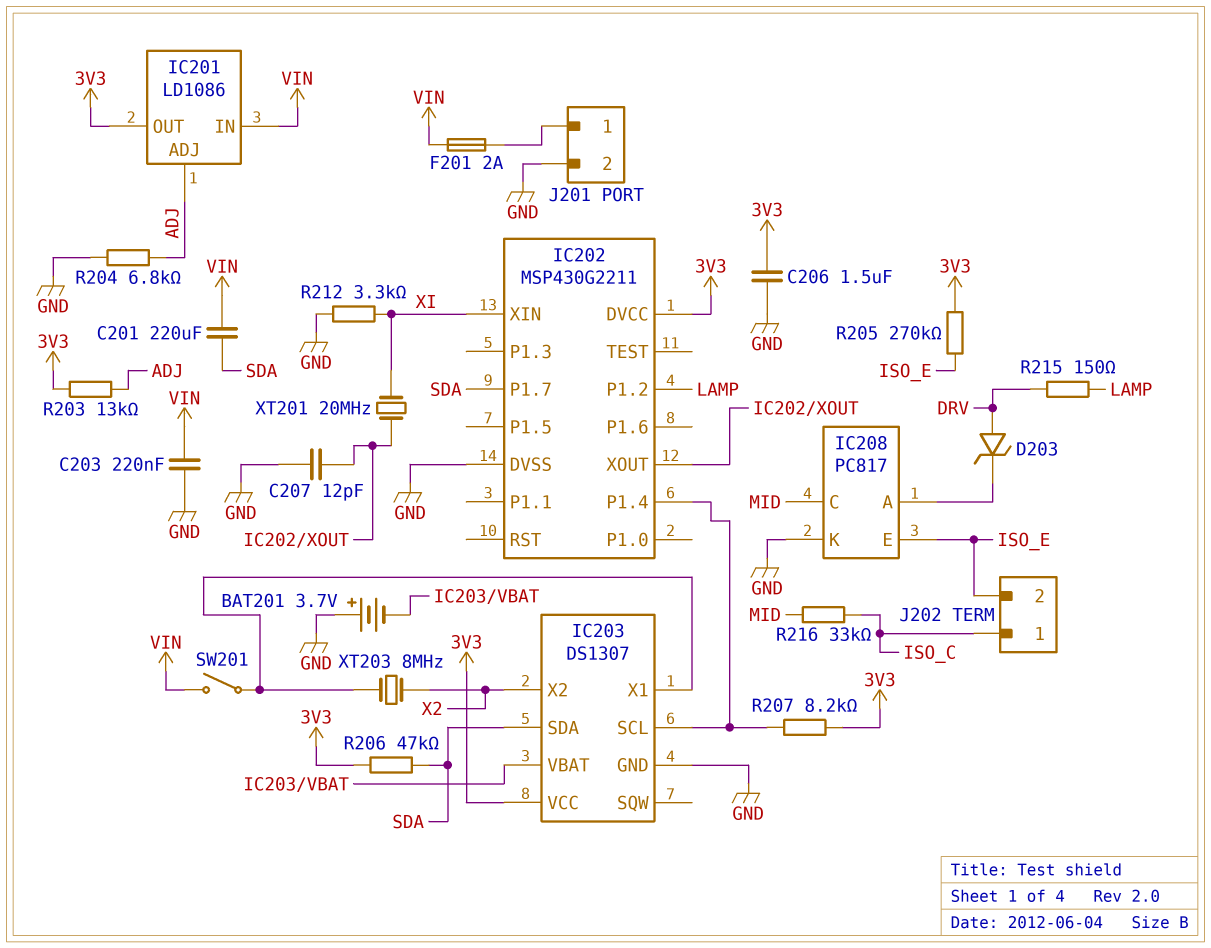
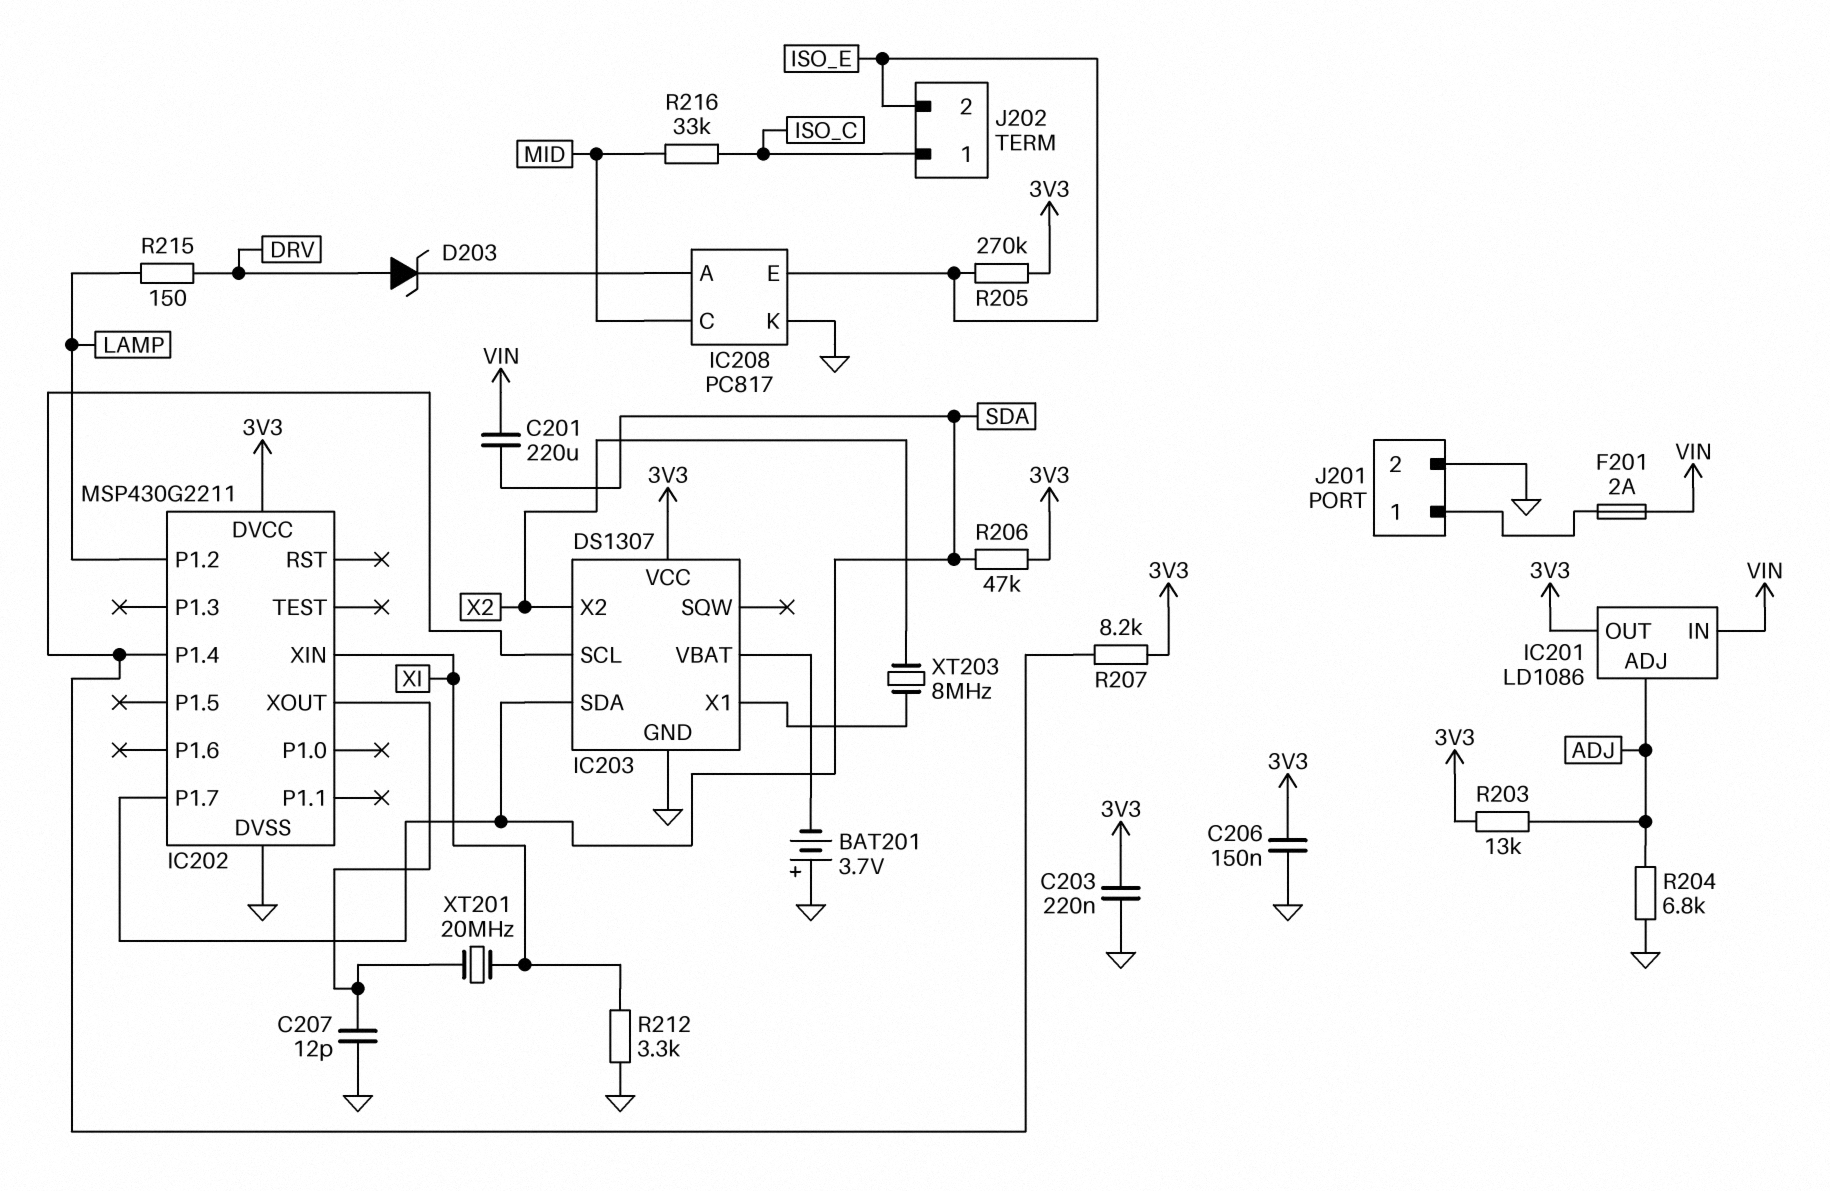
C203: 220nF (GND, VIN) -> 220nF (3V3, GND)
C206: 1.5uF (3V3, GND) -> 150nF (3V3, GND)
SW201: switch (IC203/X1, VIN) -> none

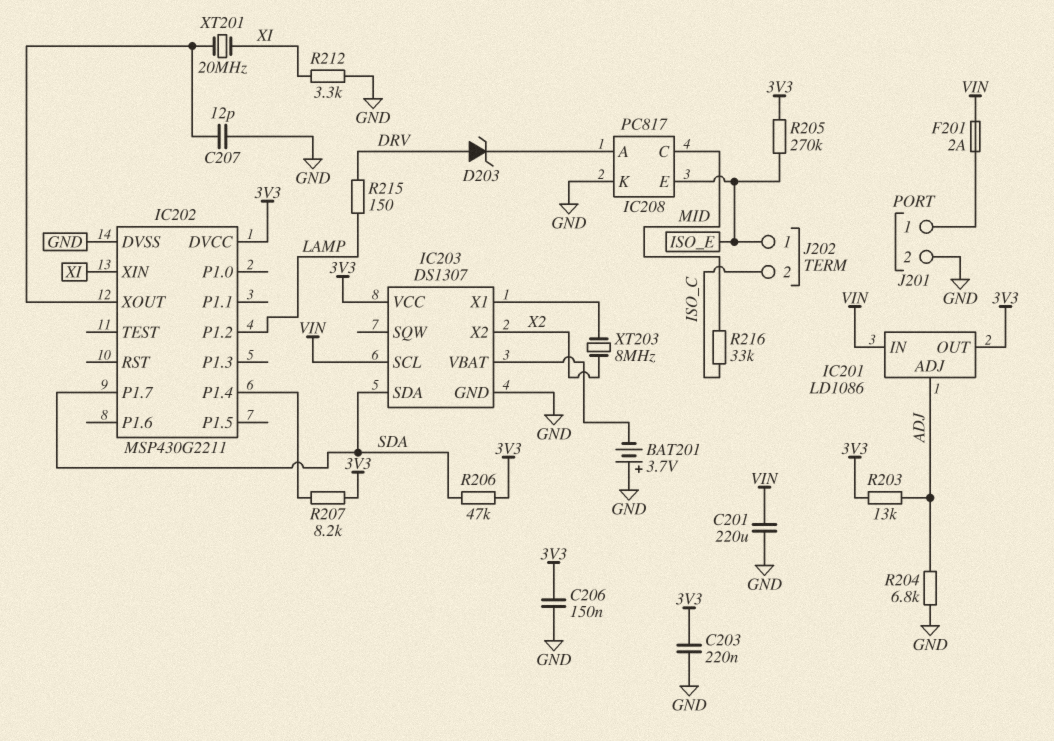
C201: 220uF (SDA, VIN) -> 220uF (GND, VIN)
IC203 pin SCL: IC202/P1.4 -> VIN
J202 pin 1: ISO_C -> ISO_E
J202 pin 2: ISO_E -> ISO_C

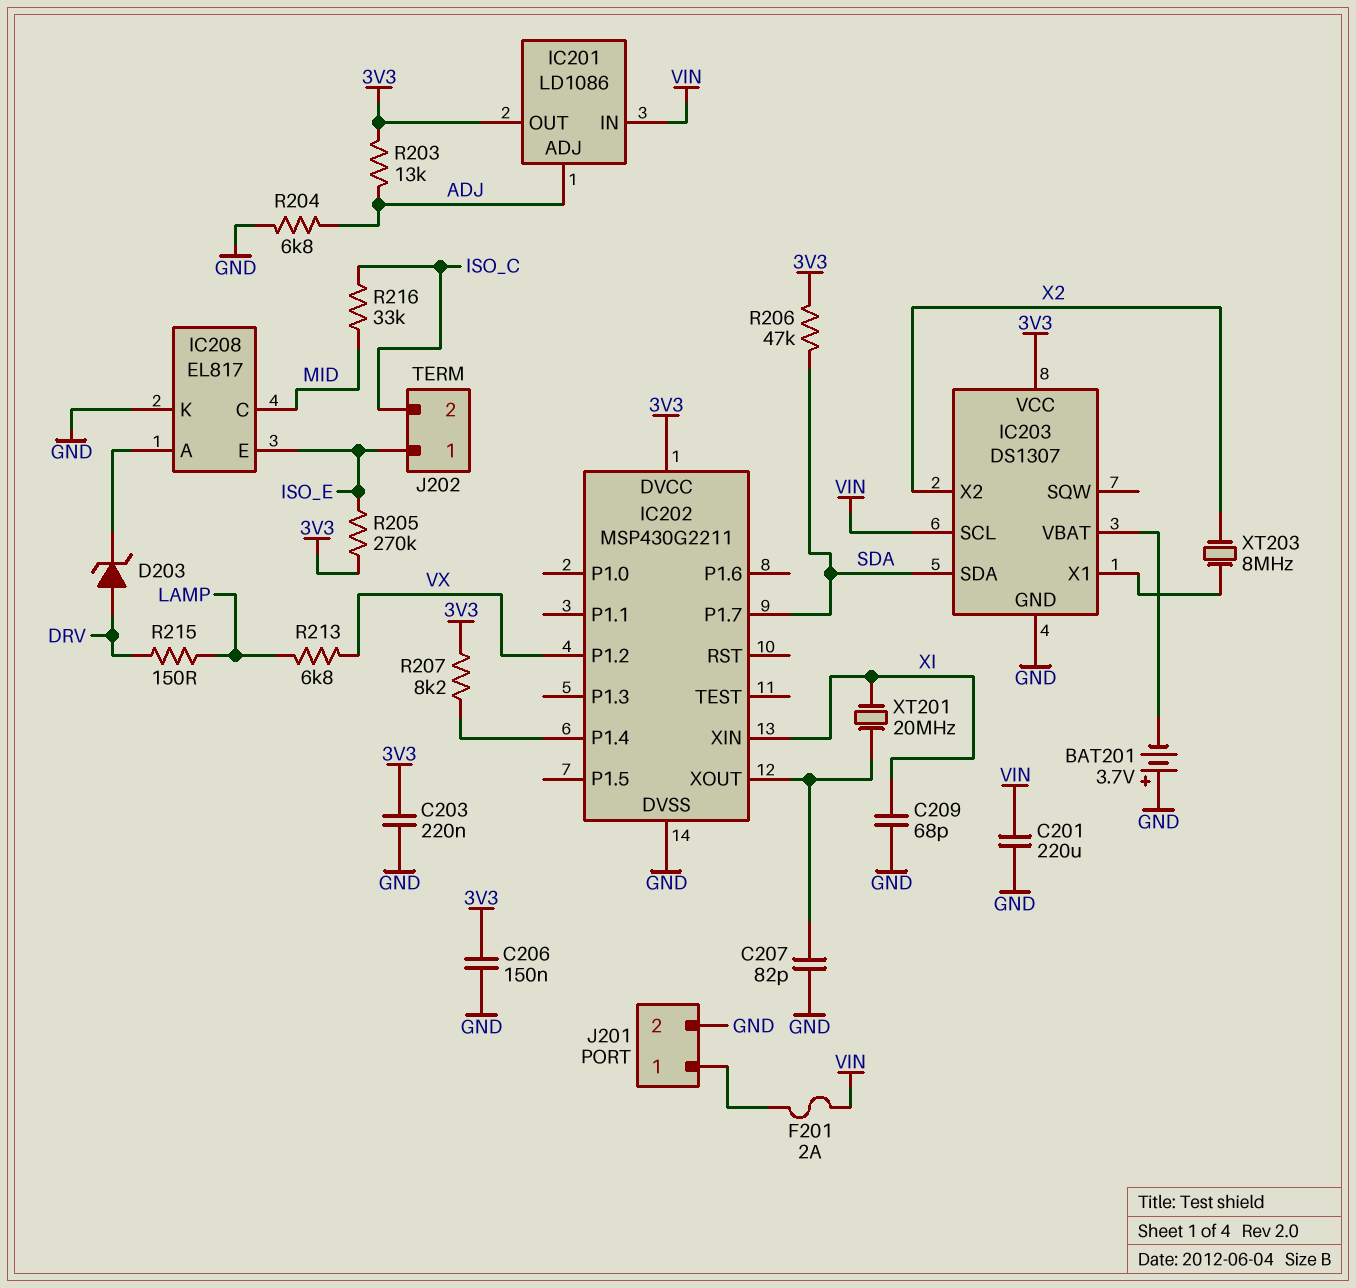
C207: 12pF (GND, IC202/XOUT) -> 82pF (GND, IC202/XOUT)
C209: none -> 68pF (GND, XI)
IC202 pin P1.2: LAMP -> VX
IC208: PC817 -> EL817
R212: 3.3k (GND, XI) -> none
R213: none -> 6.8k (LAMP, VX)

